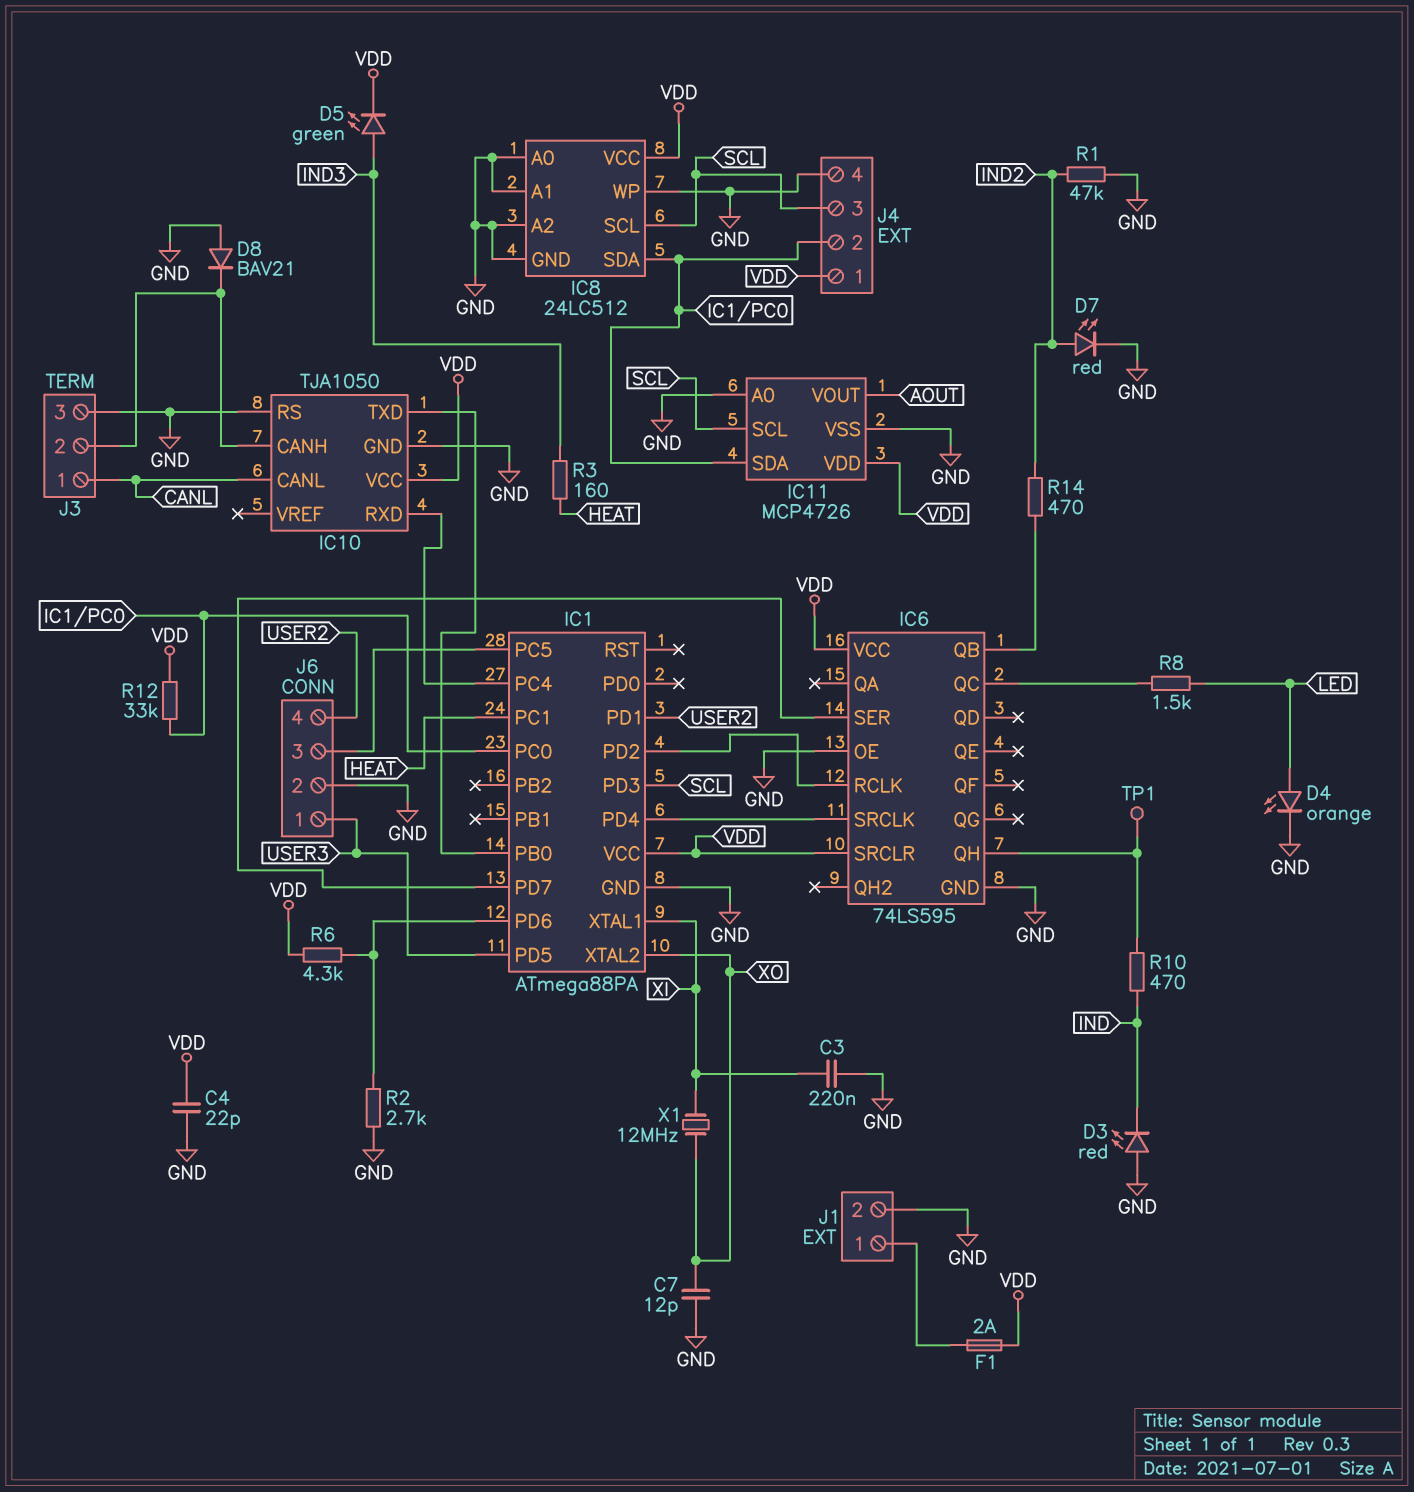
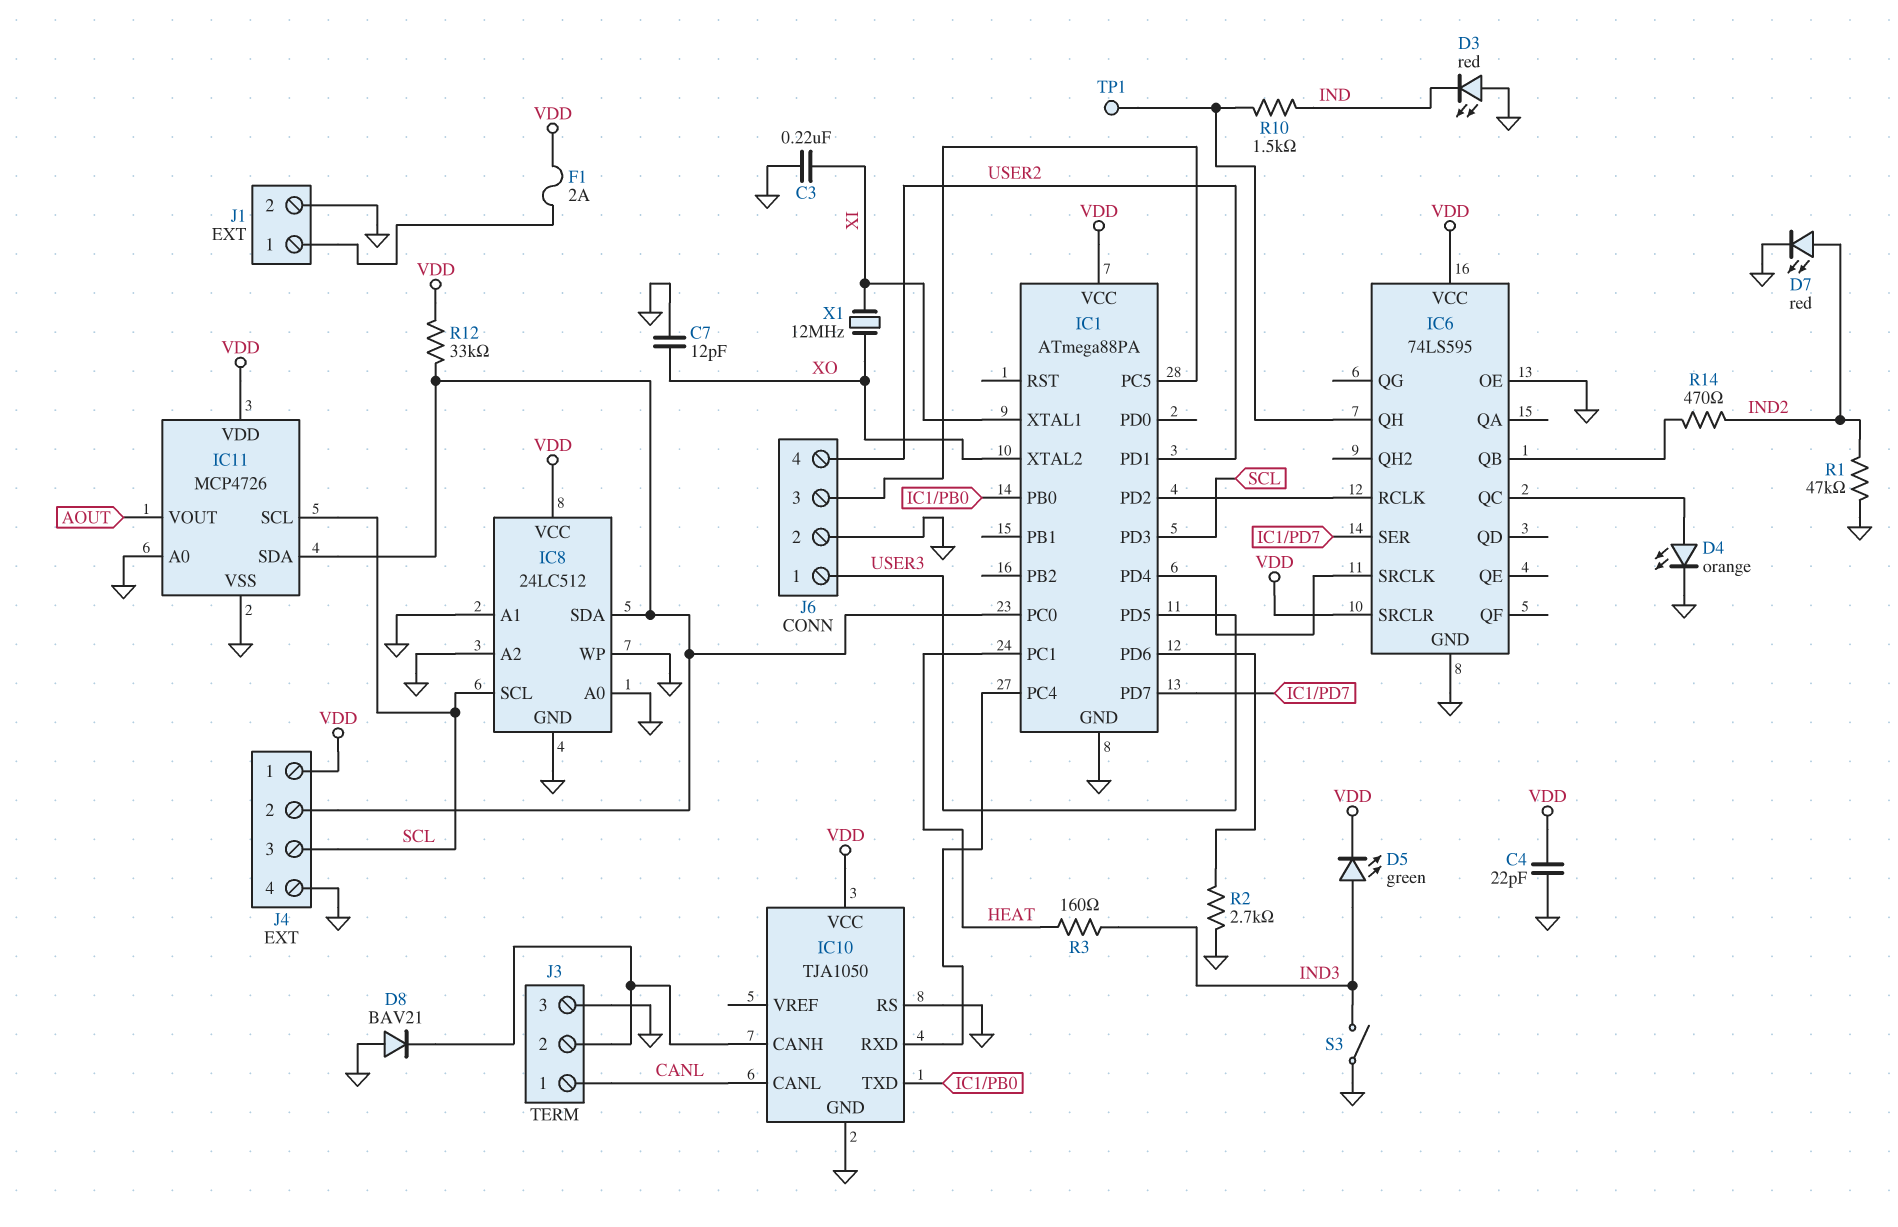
D4: LED orange (A LED, K GND) -> LED orange (A IC6/QC, K GND)
R6: 4.3k (IC1/PD6, VDD) -> none
R8: 1.5k (IC6/QC, LED) -> none
R10: 470 (IC6/QH, IND) -> 1.5k (IC6/QH, IND)
S3: none -> switch (GND, IND3)

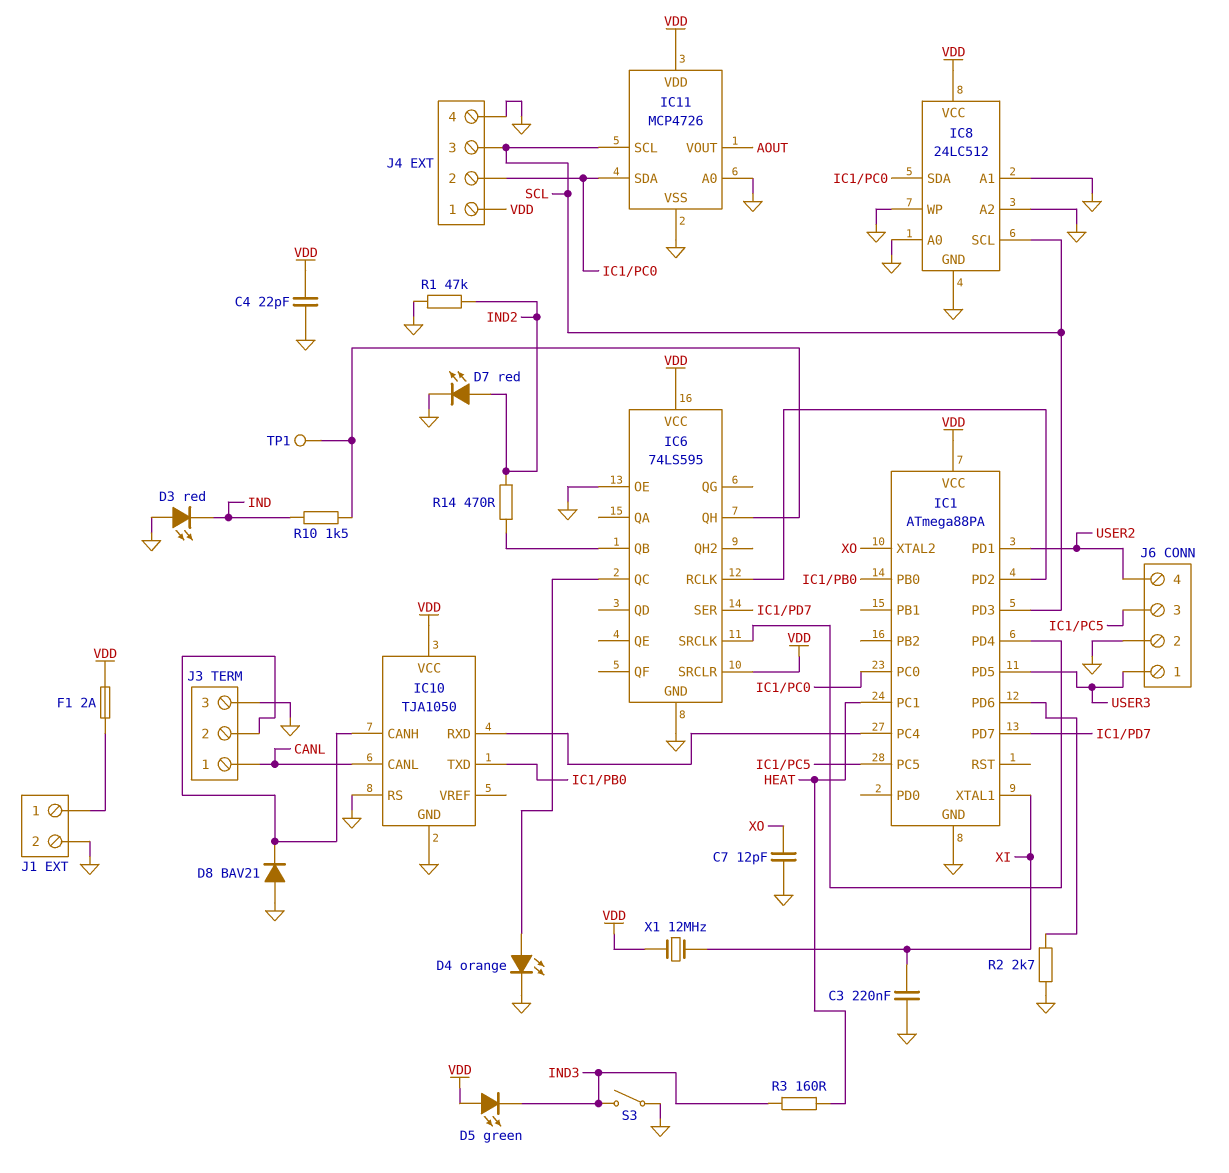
D5: LED green (A IND3, K VDD) -> LED green (A VDD, K IND3)
R12: 33k (IC1/PC0, VDD) -> none
X1: 12MHz (XI, XO) -> 12MHz (VDD, XI)

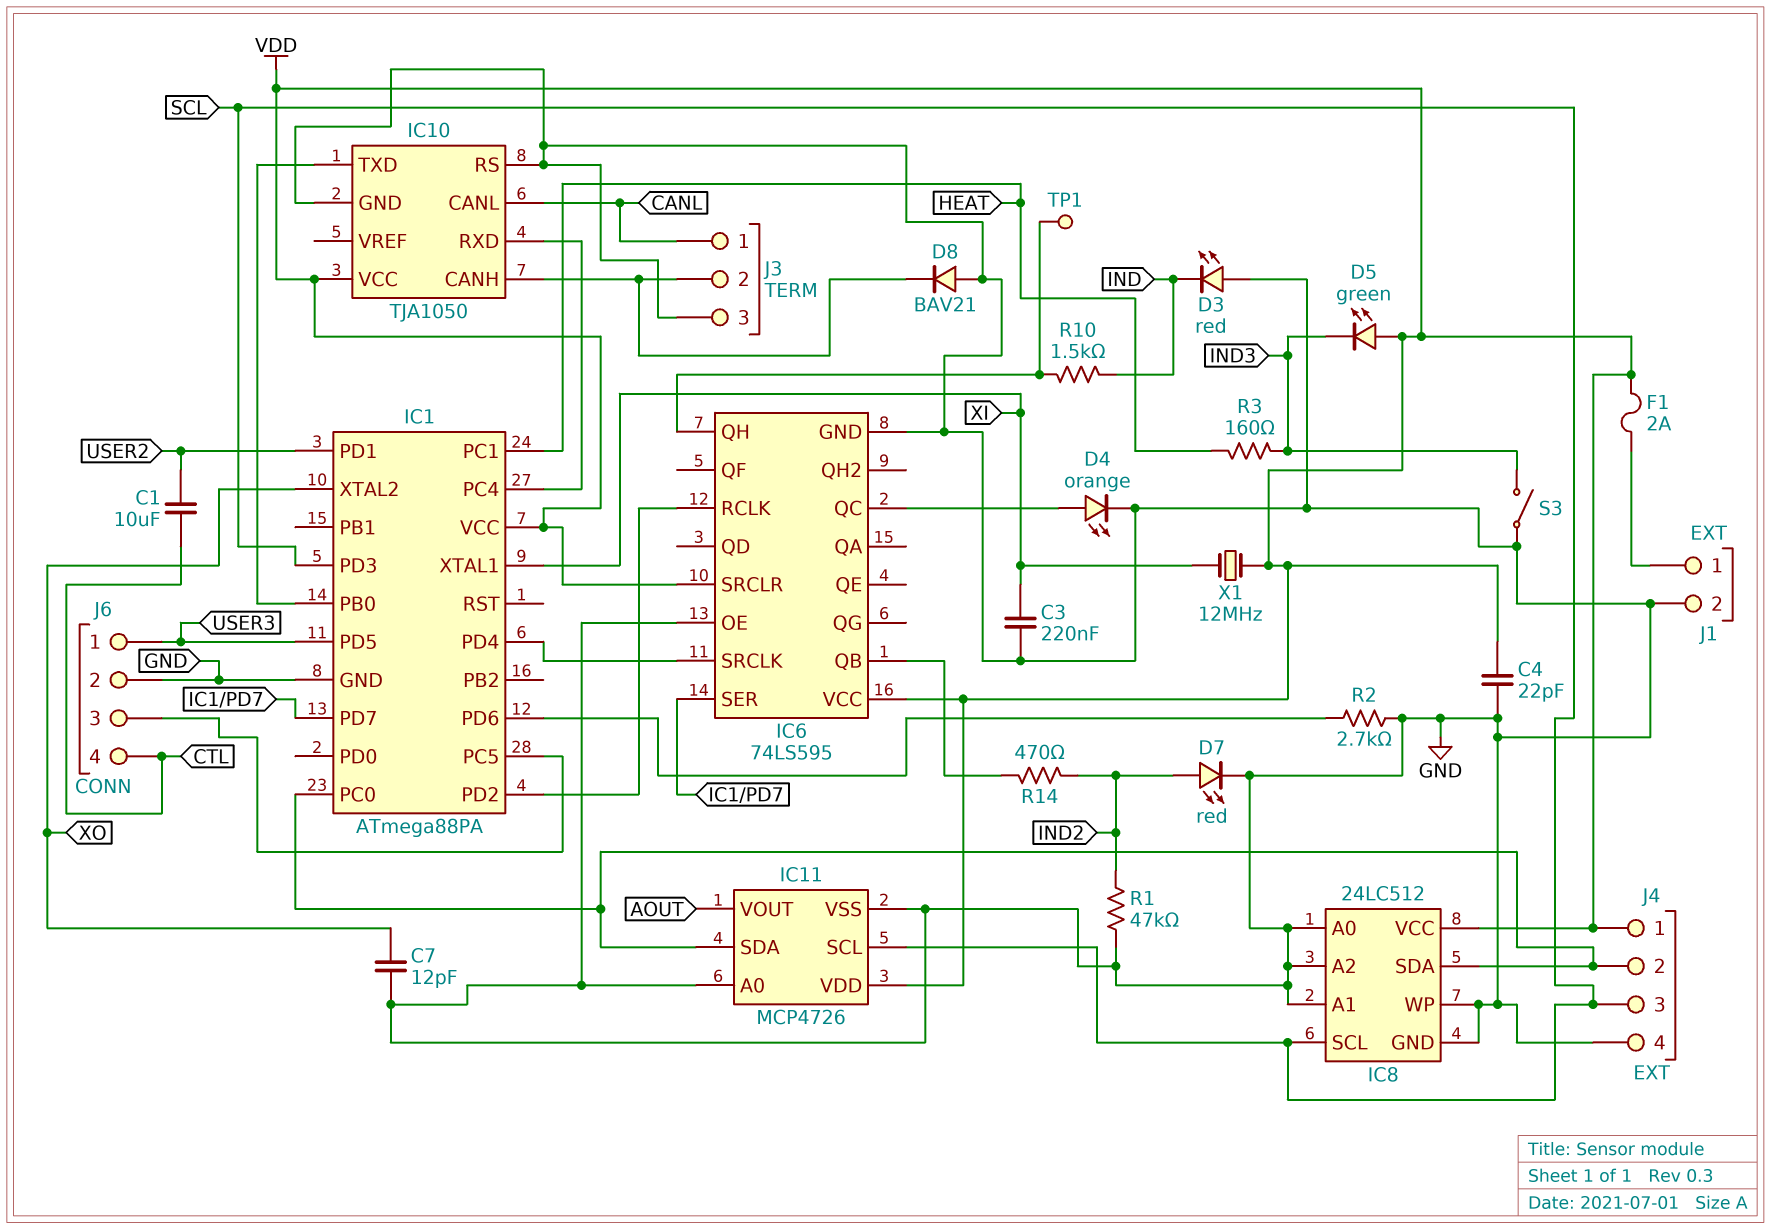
C1: none -> 10uF (CTL, USER2)
J6 pin 4: USER2 -> CTL

